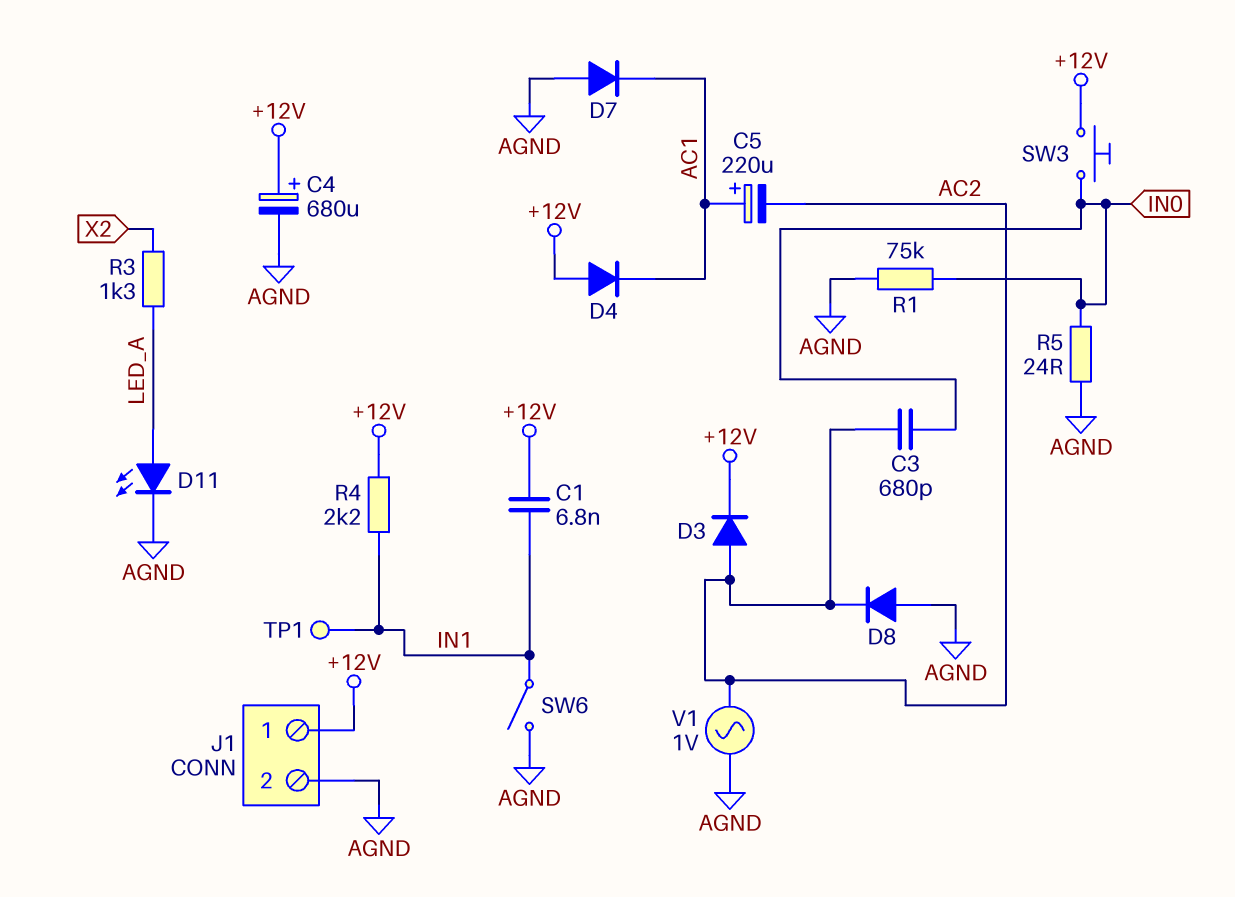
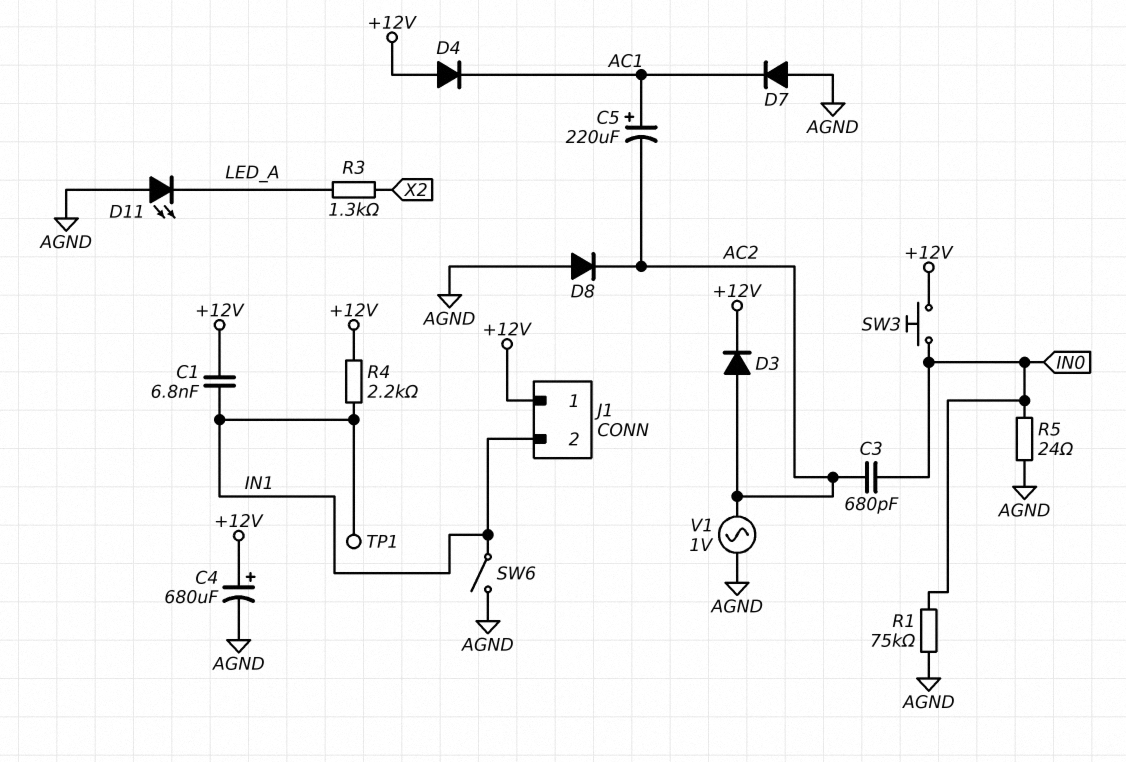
D11: LED (A LED_A, K AGND) -> LED (A AGND, K LED_A)
J1 pin 2: AGND -> IN1

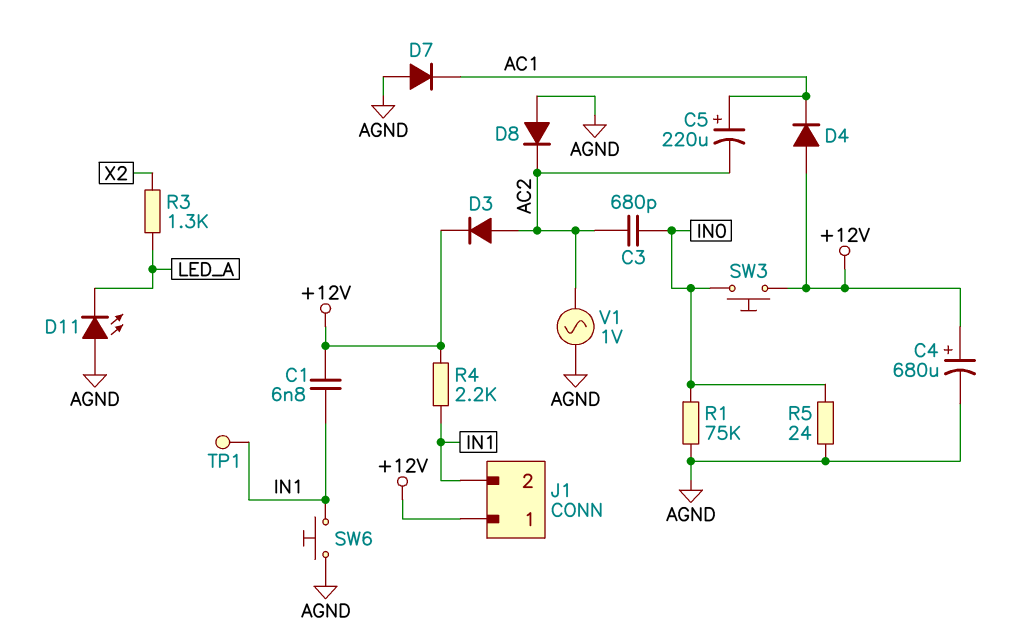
SW6: switch (AGND, IN1) -> button (AGND, IN1)

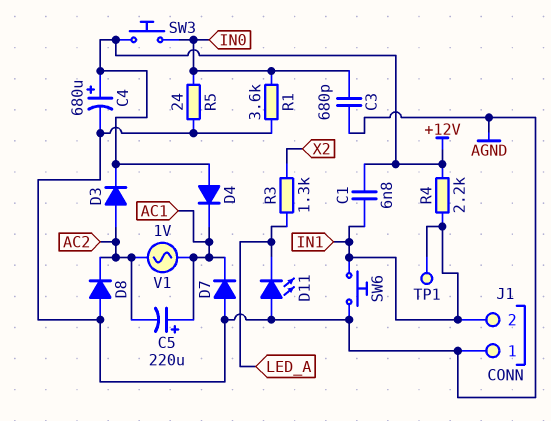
C3: 680pF (AC2, IN0) -> 680pF (AGND, IN0)
J1 pin 1: +12V -> AGND
R1: 75k (AGND, IN0) -> 3.6k (AGND, IN0)
V1: AC 1V (AC2, AGND) -> AC 1V (AC1, AC2)

